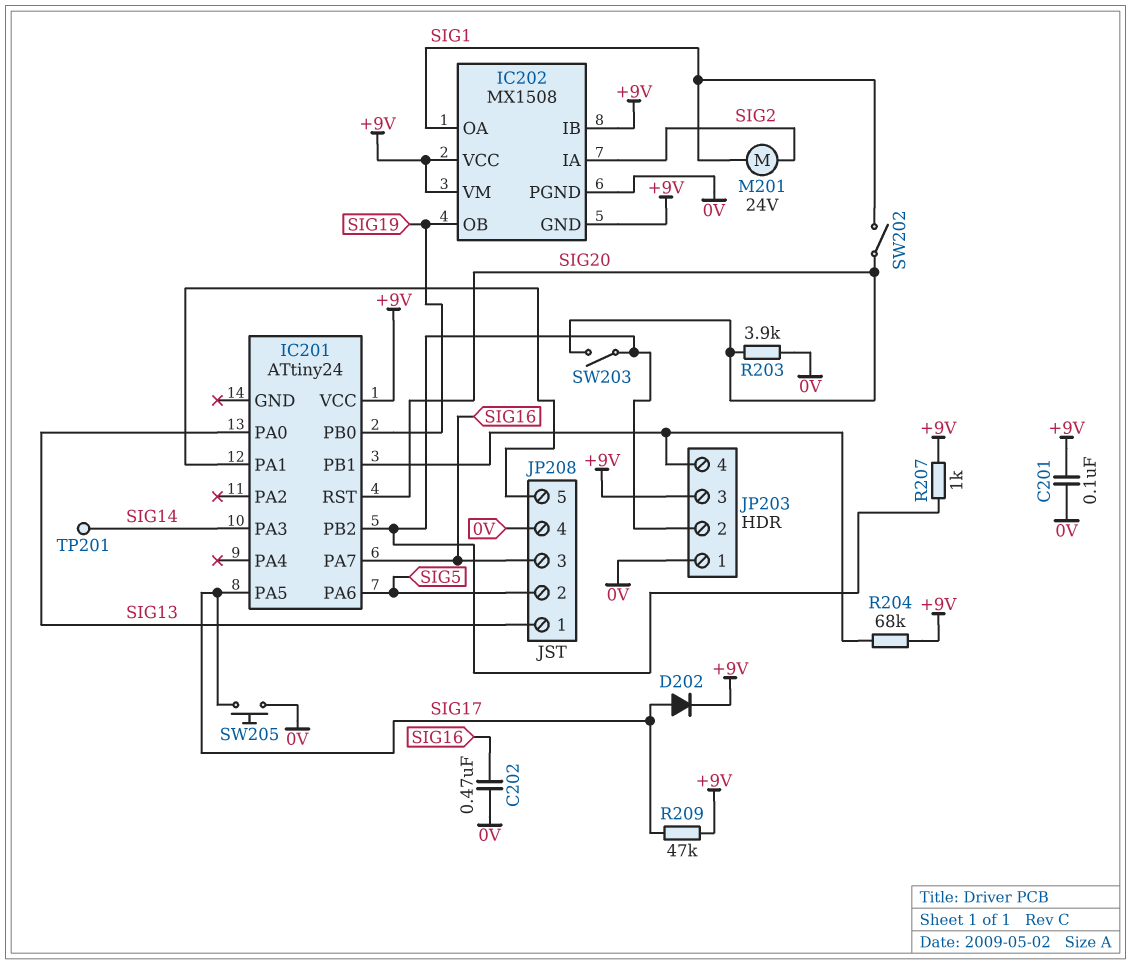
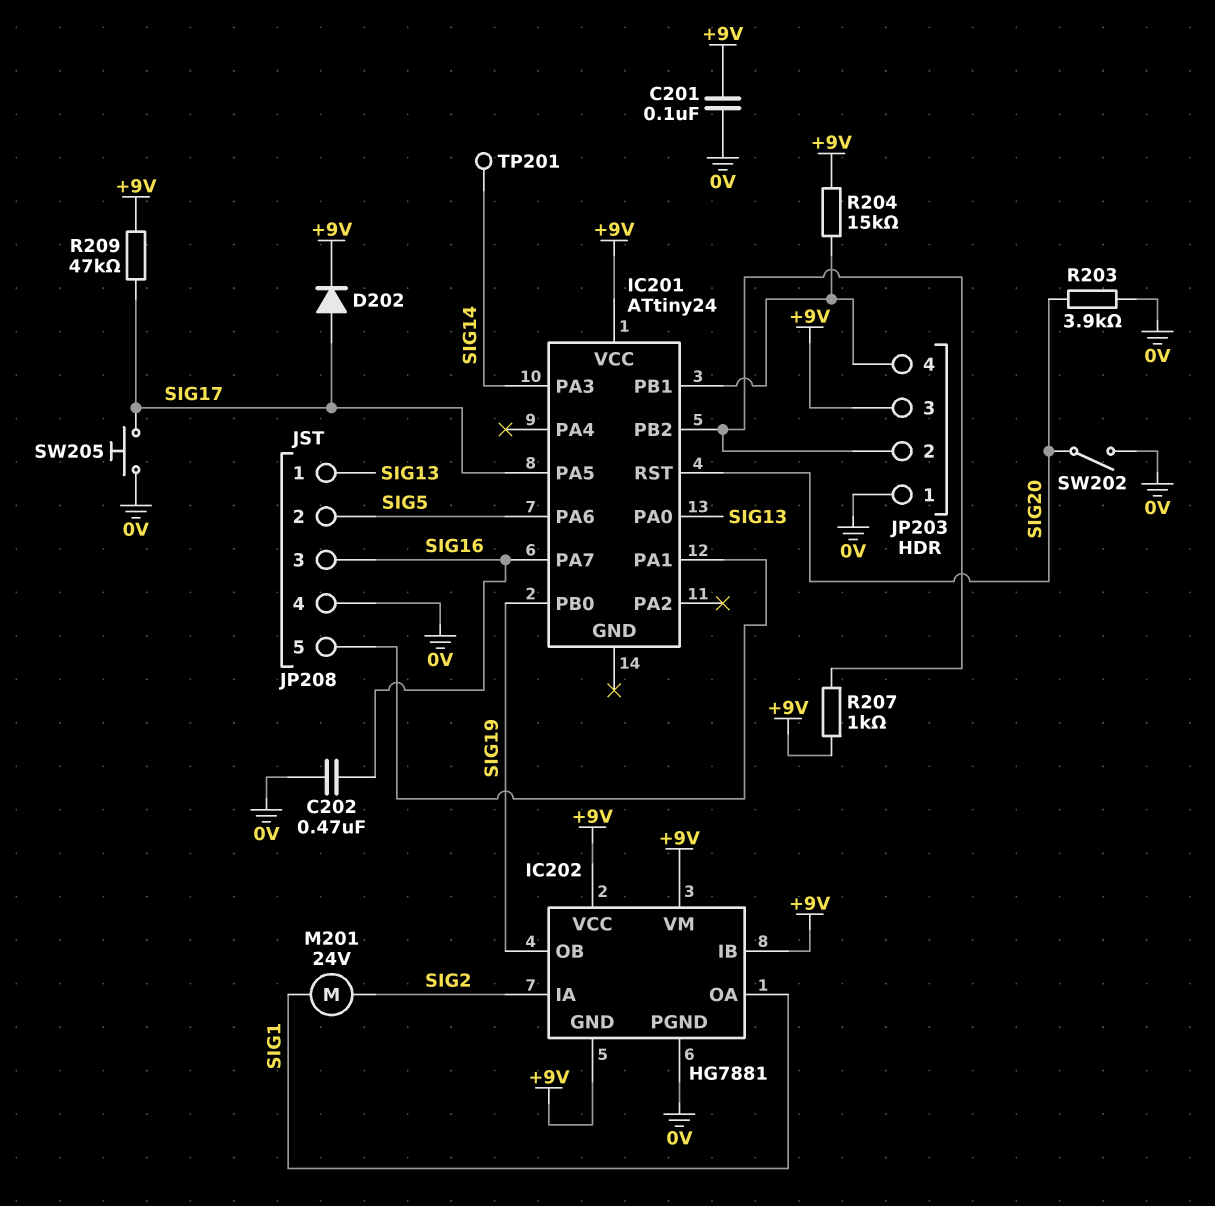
IC202: MX1508 -> HG7881
R204: 68k (+9V, IC201/PB1) -> 15k (+9V, IC201/PB1)
SW202: switch (SIG1, SIG20) -> switch (0V, SIG20)
SW203: switch (IC201/PB2, SIG20) -> none

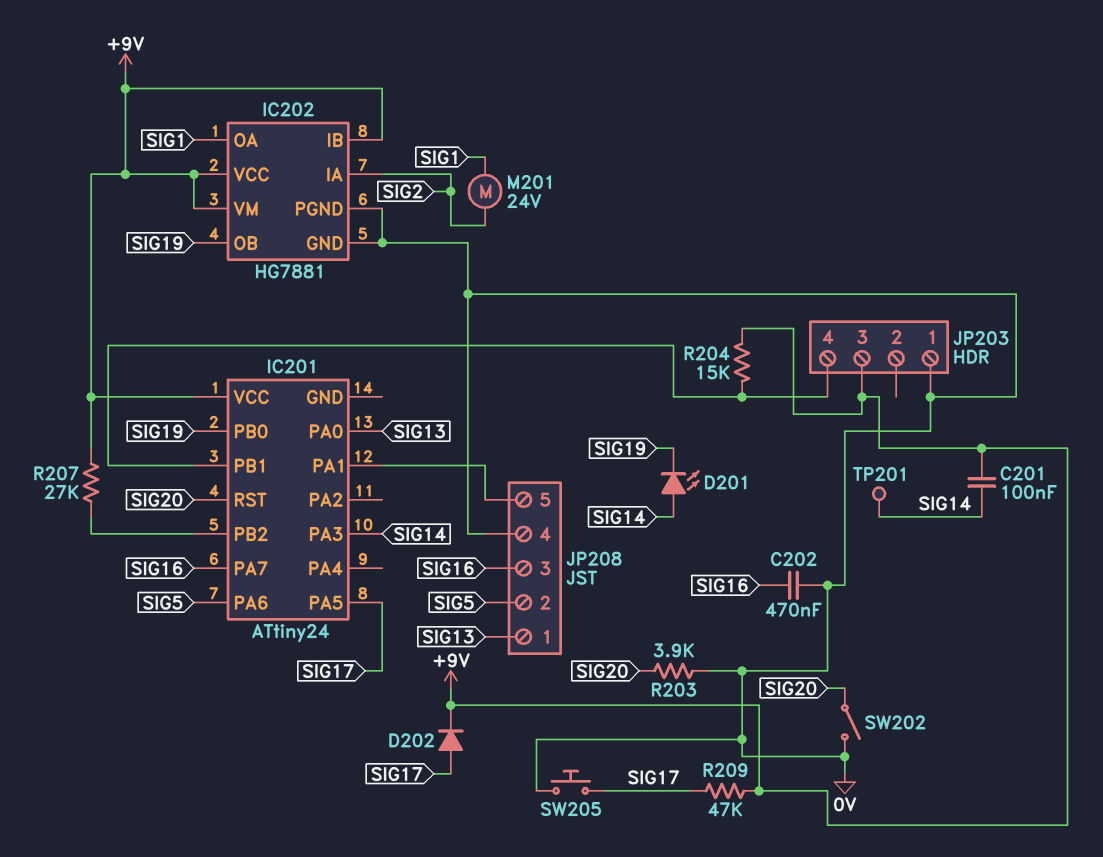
C201: 100nF (+9V, 0V) -> 100nF (+9V, SIG14)
D201: none -> LED (A SIG14, K SIG19)
IC202 pin GND: +9V -> 0V
JP203 pin 2: IC201/PB2 -> none
R207: 1k (+9V, IC201/PB2) -> 27k (+9V, IC201/PB2)

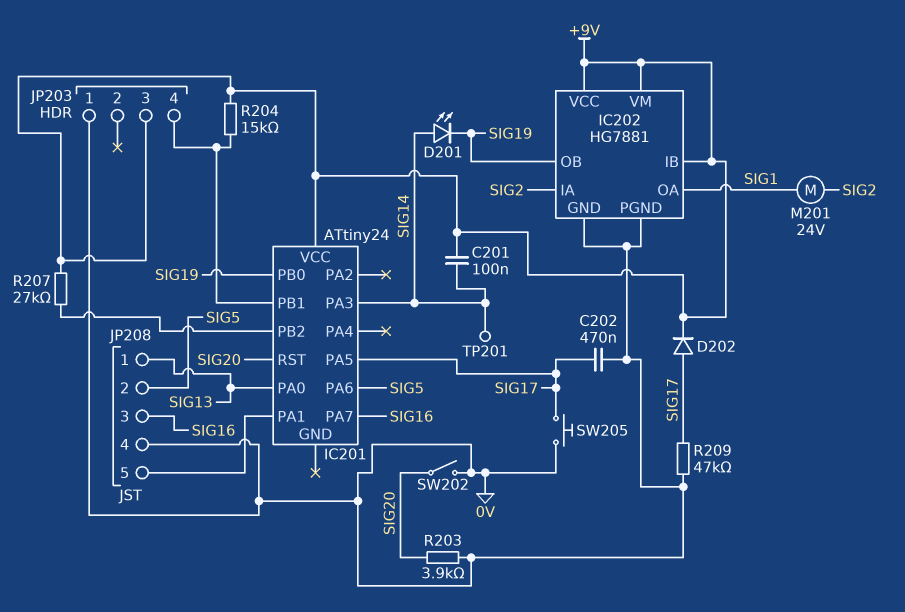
C202: 470nF (0V, SIG16) -> 470nF (0V, SIG17)
R209: 47k (+9V, SIG17) -> 47k (0V, SIG17)

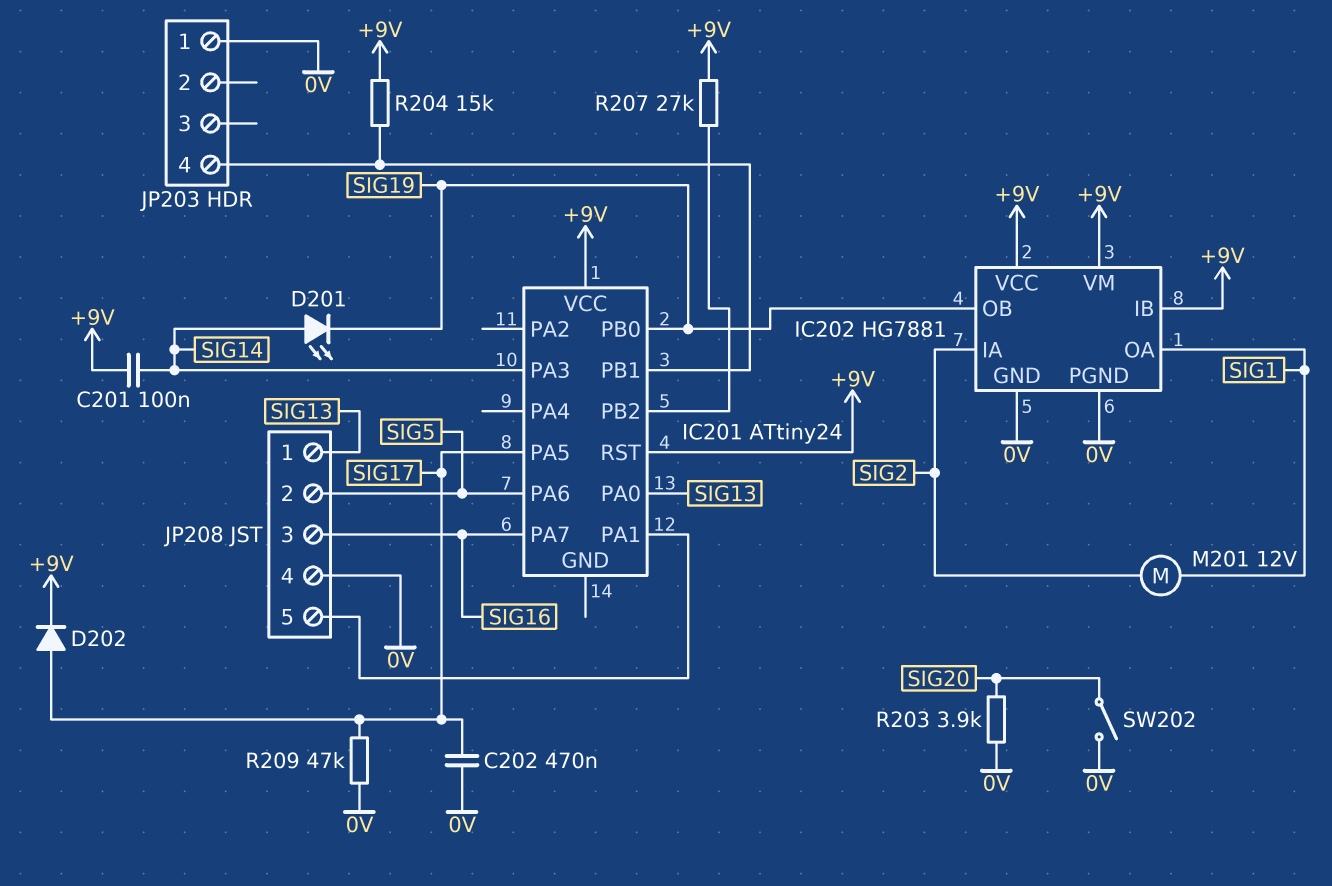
IC201 pin RST: SIG20 -> +9V
JP203 pin 3: +9V -> none
M201: motor 24V (SIG1, SIG2) -> motor 12V (SIG1, SIG2)
SW205: button (0V, SIG17) -> none
TP201: test point (SIG14) -> none

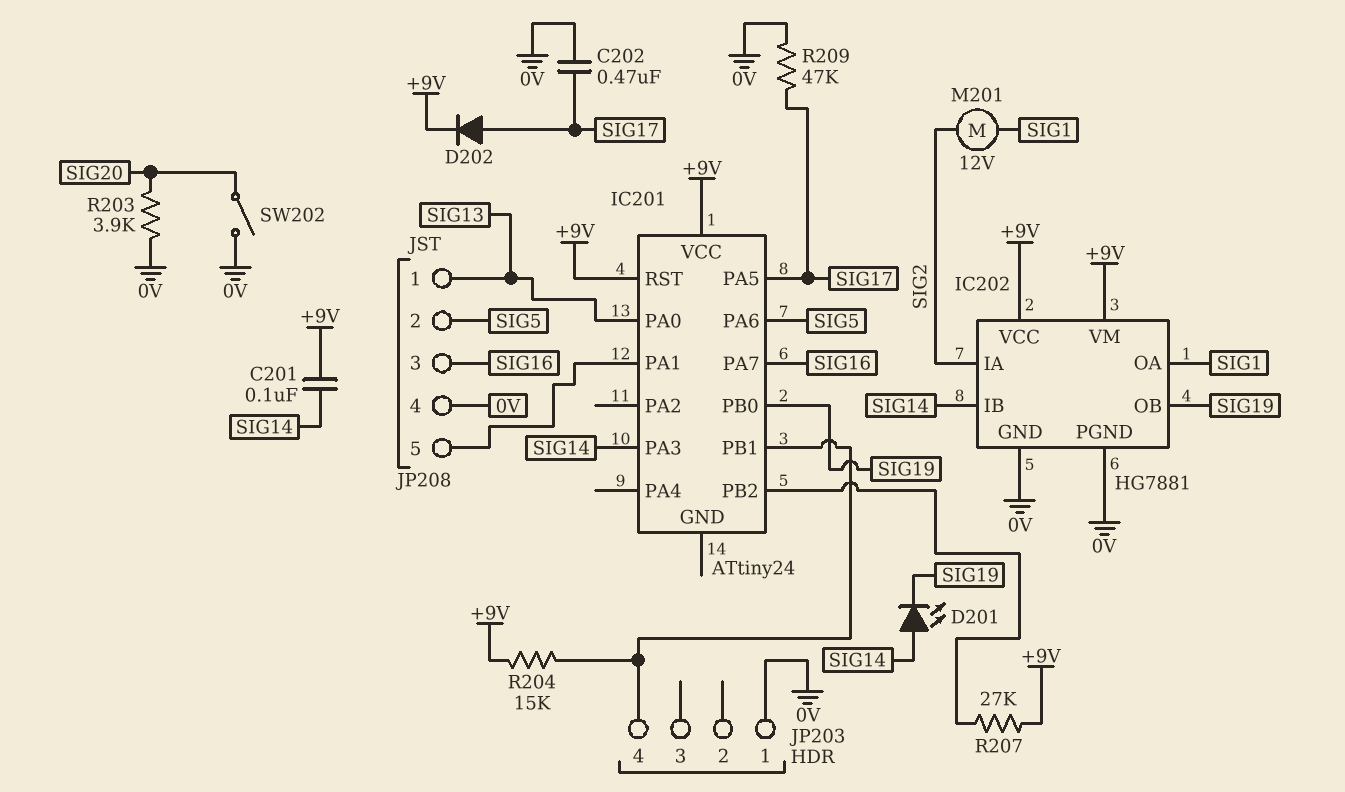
IC202 pin IB: +9V -> SIG14

